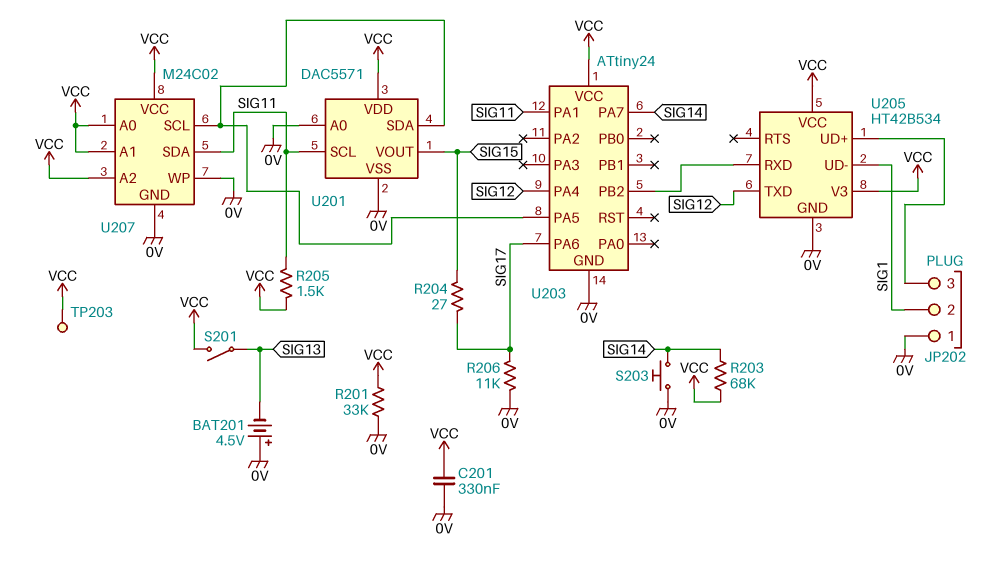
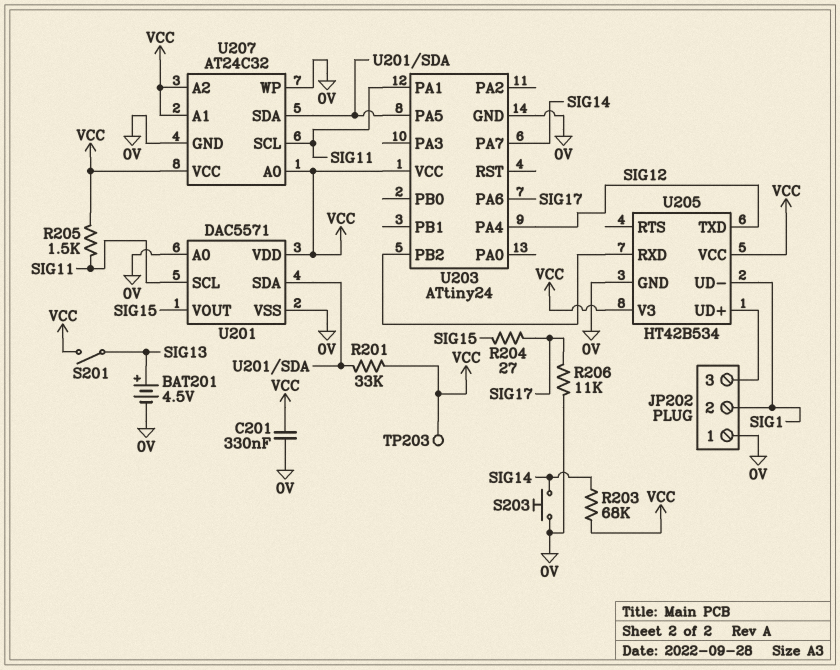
BAT201: 4.5V (plus 0V, minus SIG13) -> 4.5V (plus SIG13, minus 0V)
R201: 33k (0V, VCC) -> 33k (U201/SDA, VCC)
U207: M24C02 -> AT24C32
U207 pin SCL: U201/SDA -> SIG11
U207 pin SDA: SIG11 -> U201/SDA

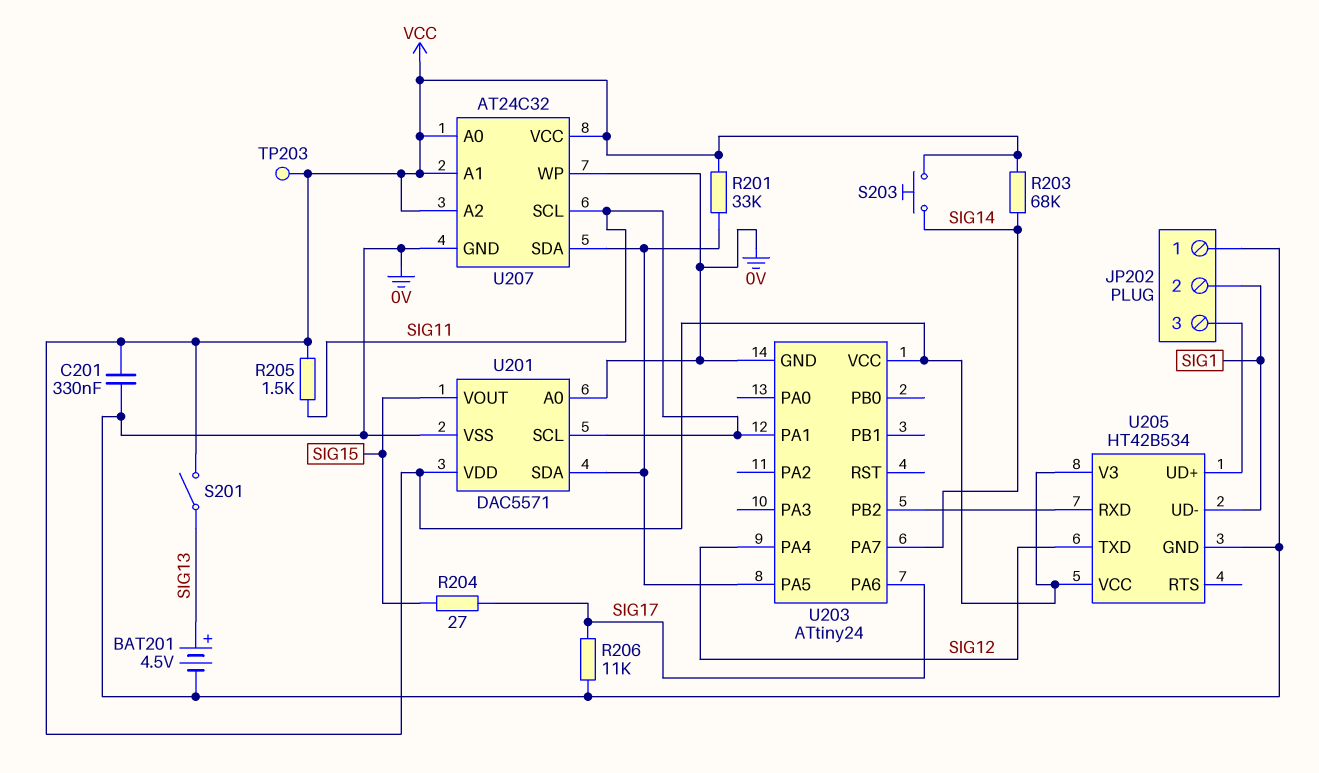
S203: button (0V, SIG14) -> button (SIG14, VCC)

